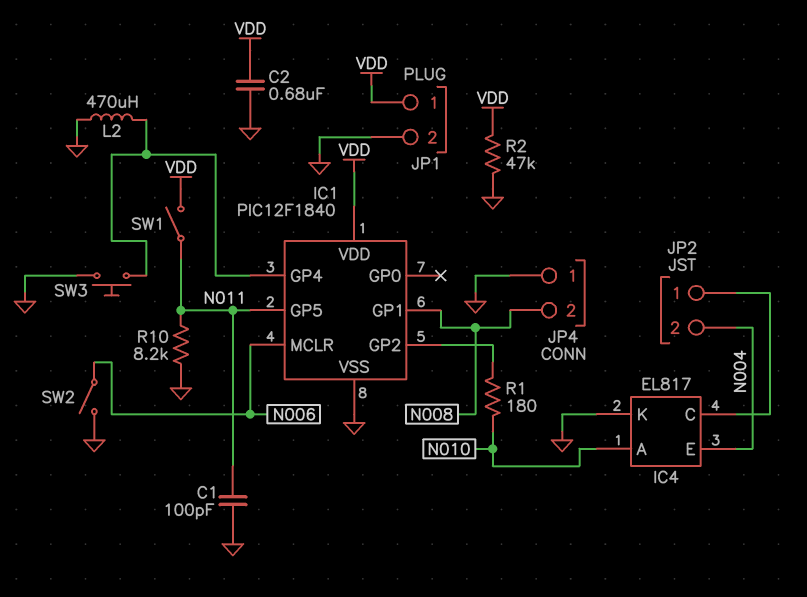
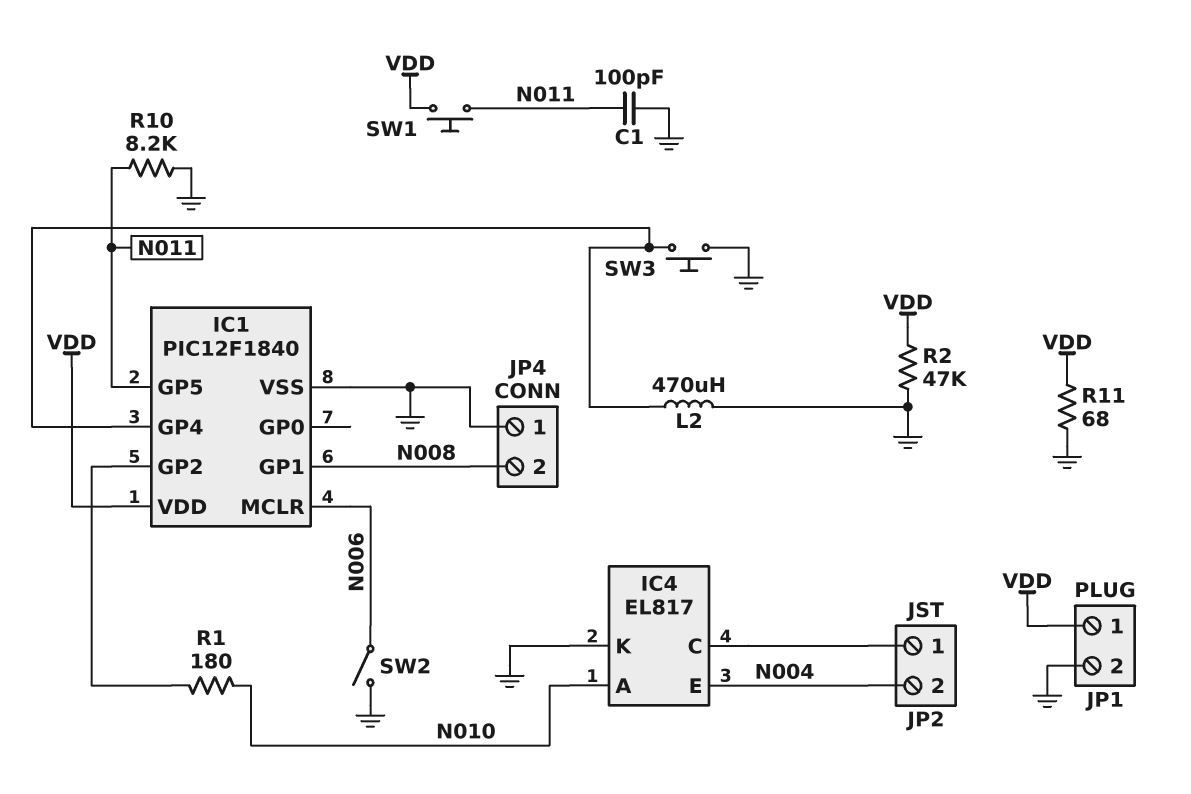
C2: 680nF (GND, VDD) -> none
R11: none -> 68 (GND, VDD)
SW1: switch (N011, VDD) -> button (N011, VDD)

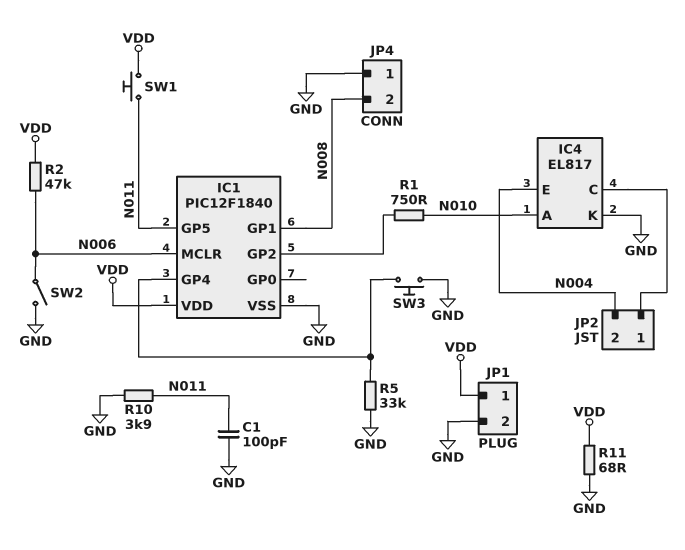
L2: 470uH (GND, IC1/GP4) -> none
R1: 180 (IC1/GP2, N010) -> 750 (IC1/GP2, N010)
R2: 47k (GND, VDD) -> 47k (N006, VDD)
R5: none -> 33k (GND, IC1/GP4)
R10: 8.2k (GND, N011) -> 3.9k (GND, N011)

